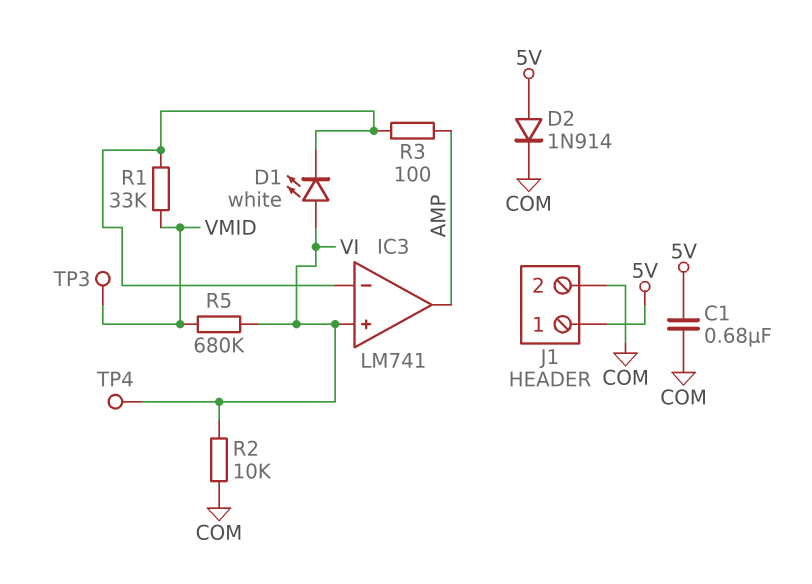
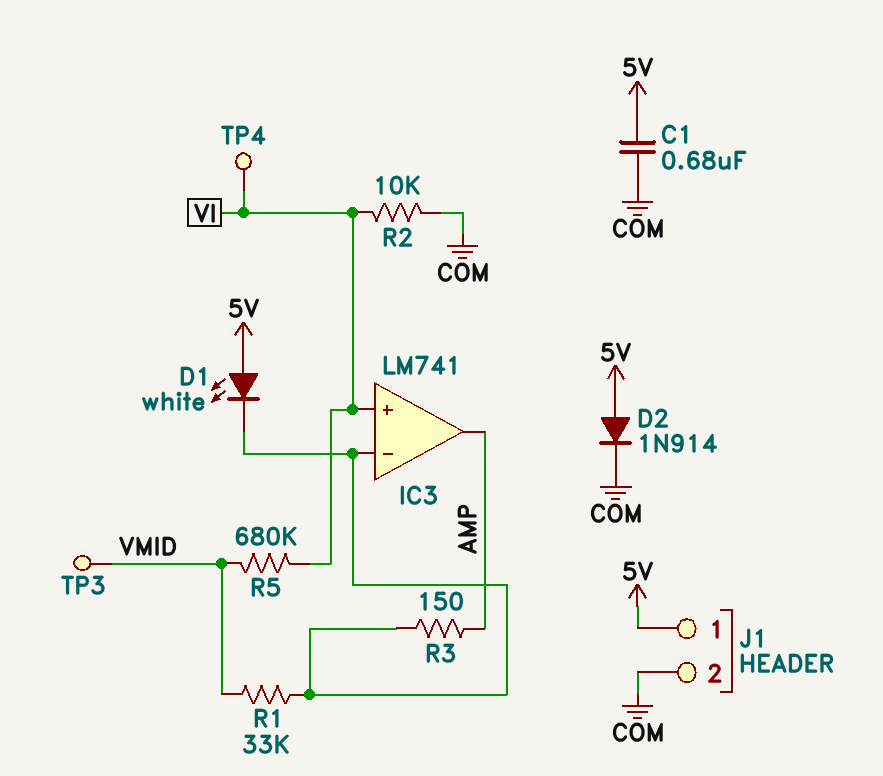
D1: LED white (A VI, K IC3/in-) -> LED white (A 5V, K IC3/in-)
R3: 100 (AMP, IC3/in-) -> 150 (AMP, IC3/in-)

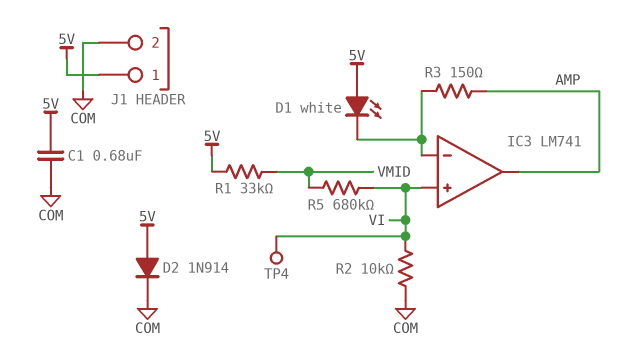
R1: 33k (IC3/in-, VMID) -> 33k (5V, VMID)
TP3: test point (VMID) -> none

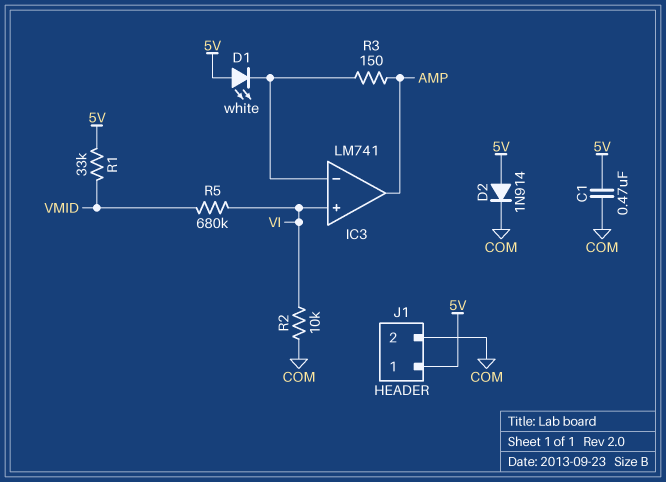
C1: 680nF (5V, COM) -> 470nF (5V, COM)
TP4: test point (VI) -> none

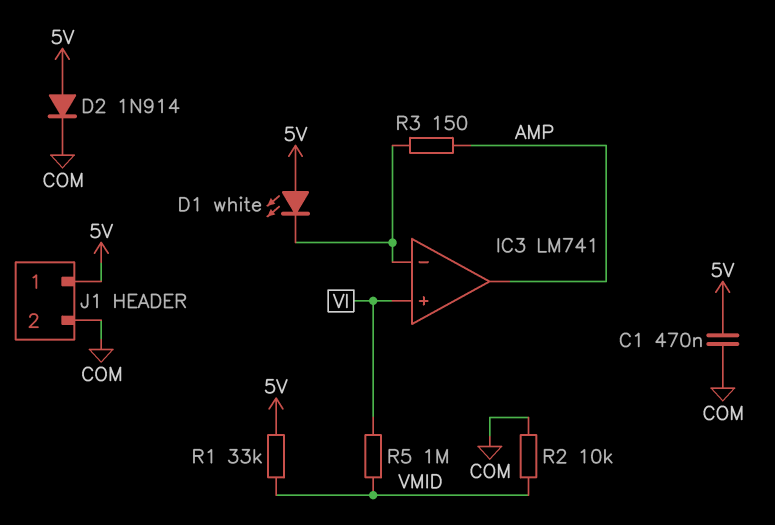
R2: 10k (COM, VI) -> 10k (COM, VMID)
R5: 680k (VI, VMID) -> 1M (VI, VMID)

